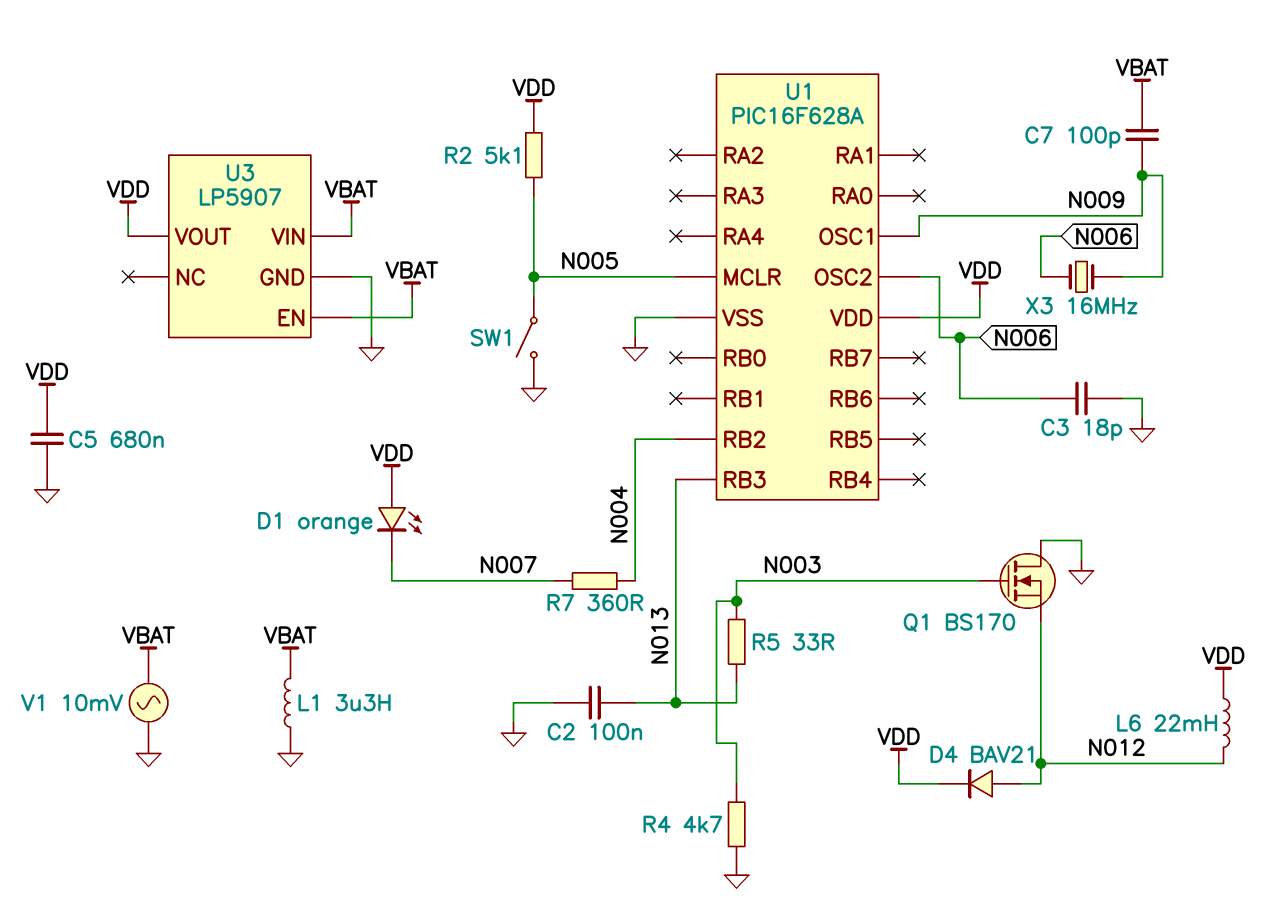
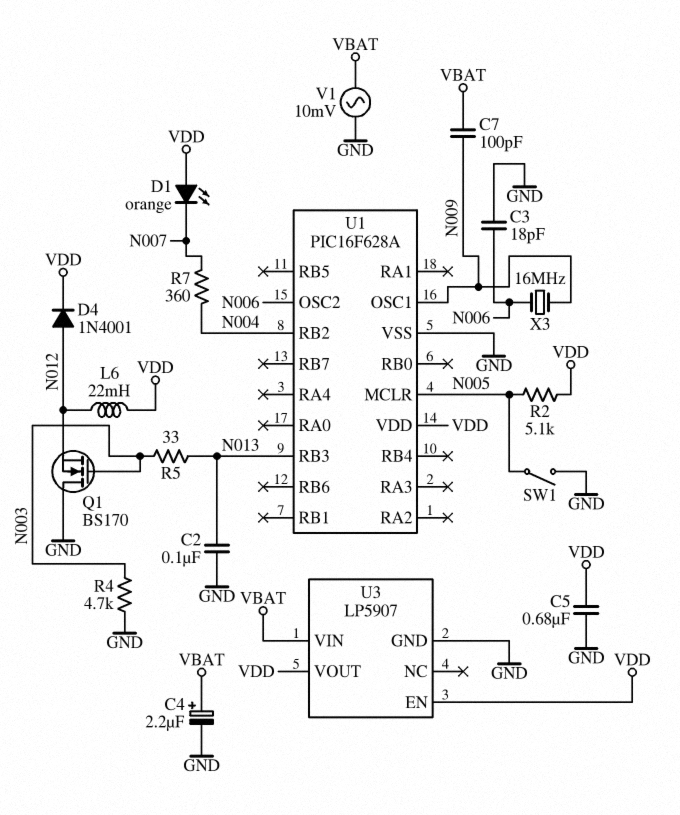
C4: none -> 2.2uF (plus VBAT, minus GND)
D4: diode BAV21 (A N012, K VDD) -> diode 1N4001 (A N012, K VDD)
L1: 3.3uH (GND, VBAT) -> none
U3 pin EN: VBAT -> VDD

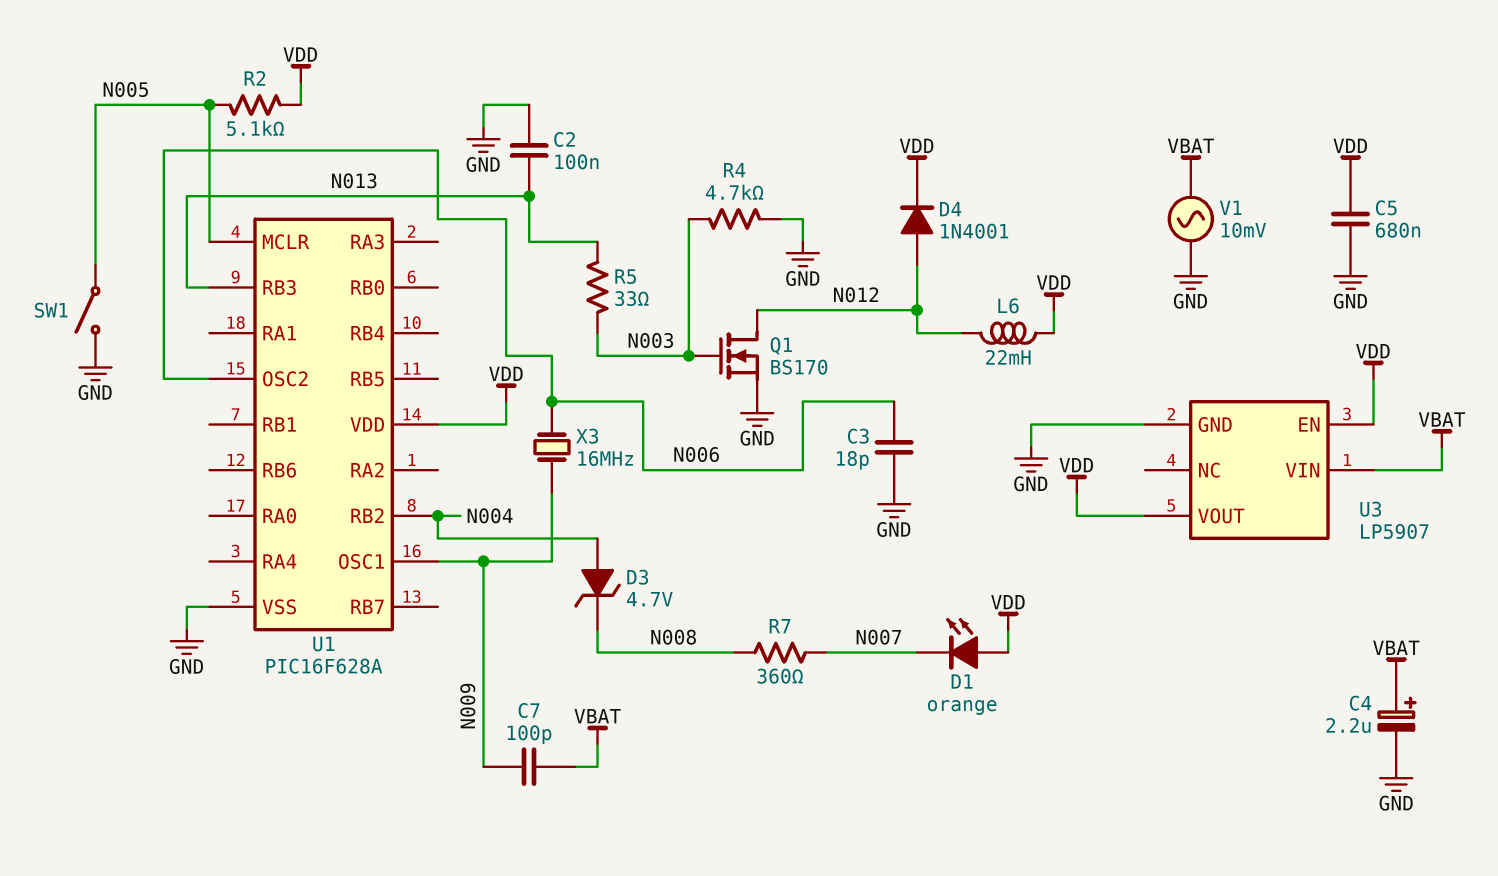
D3: none -> zener 4.7V (A N004, K N008)
Q1: NMOS BS170 (G N003, D GND, S N012) -> NMOS BS170 (G N003, D N012, S GND)
R7: 360 (N004, N007) -> 360 (N007, N008)

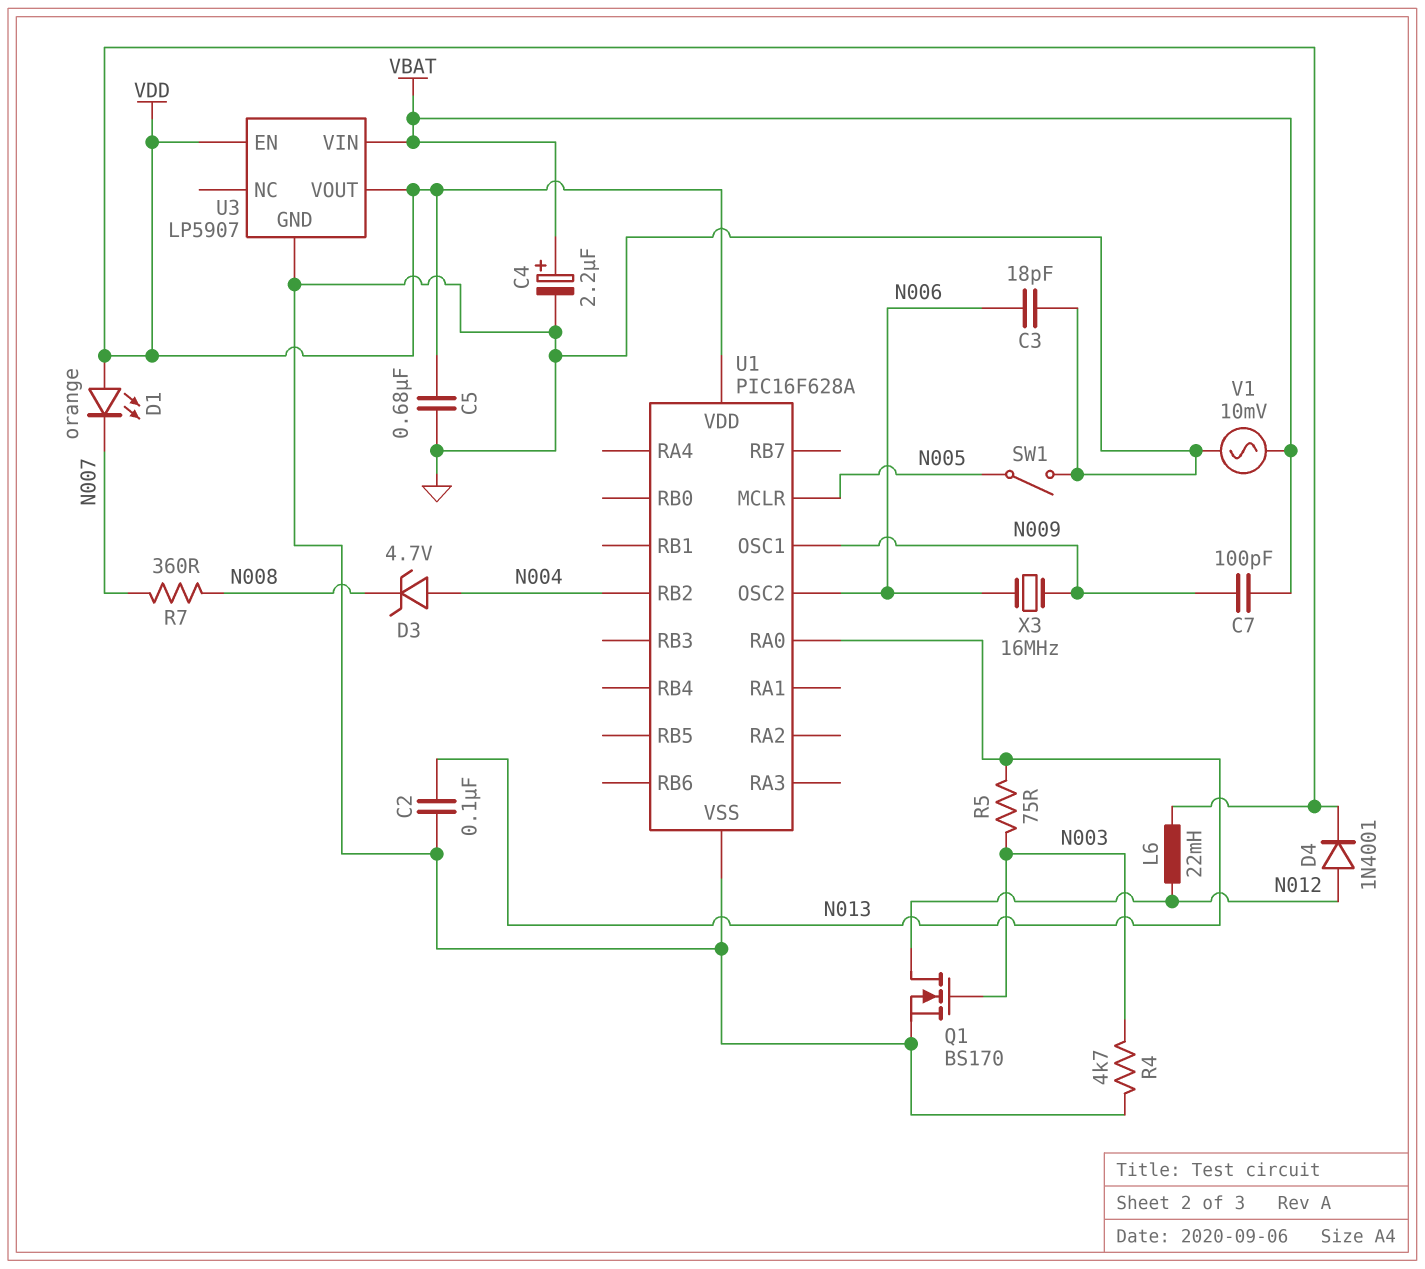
R2: 5.1k (N005, VDD) -> none
R5: 33 (N003, N013) -> 75 (N003, N013)
U1 pin RA0: none -> N013
U1 pin RB3: N013 -> none

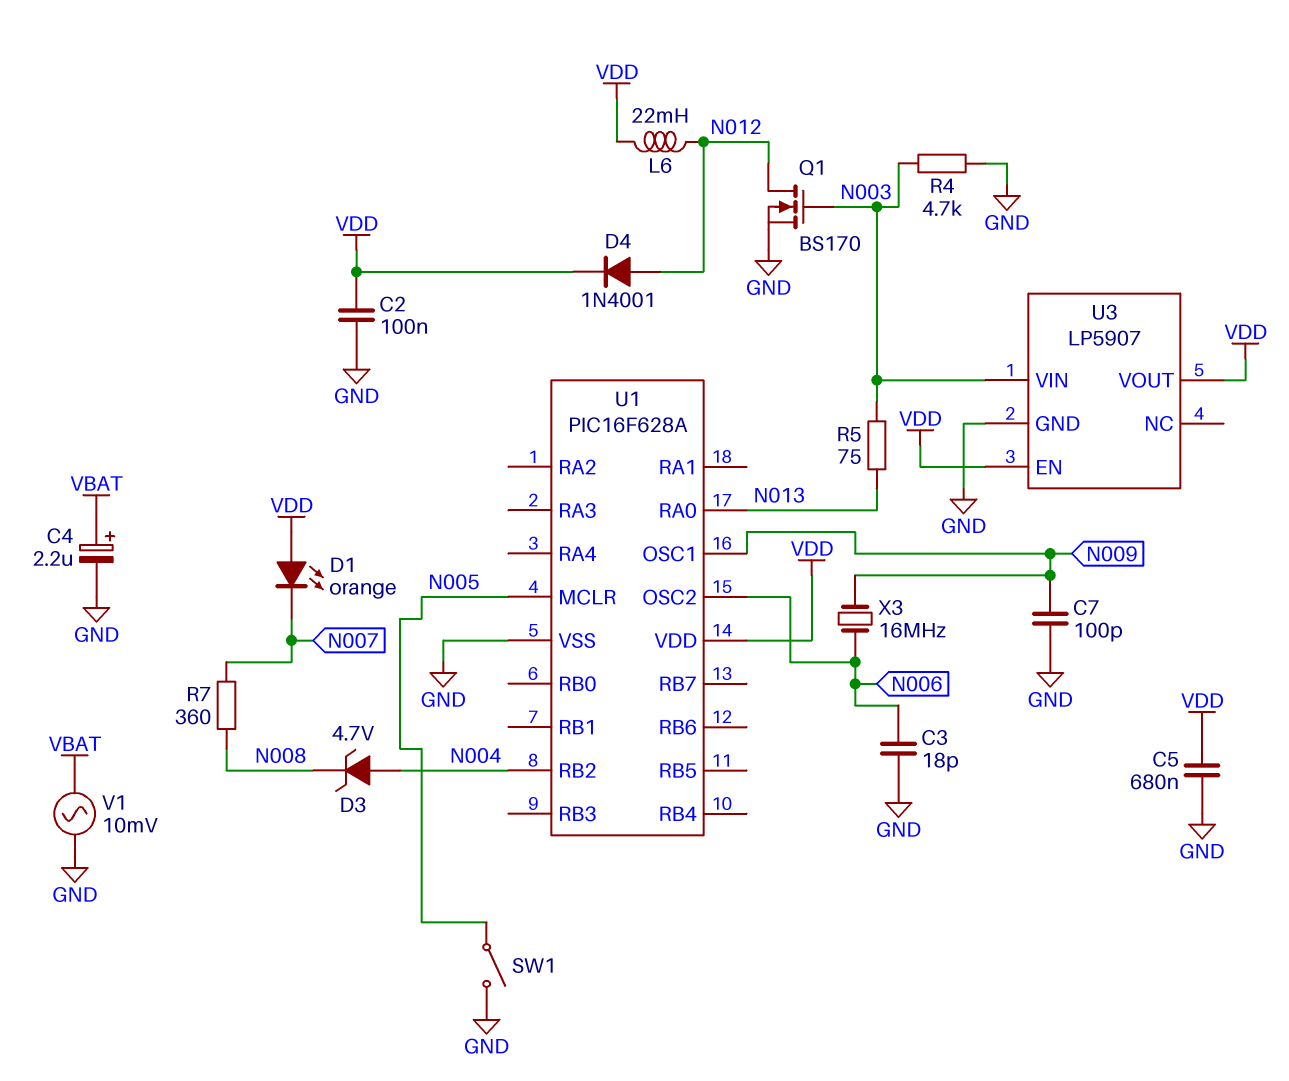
C2: 100nF (GND, N013) -> 100nF (GND, VDD)
C7: 100pF (N009, VBAT) -> 100pF (GND, N009)
U3 pin VIN: VBAT -> N003

